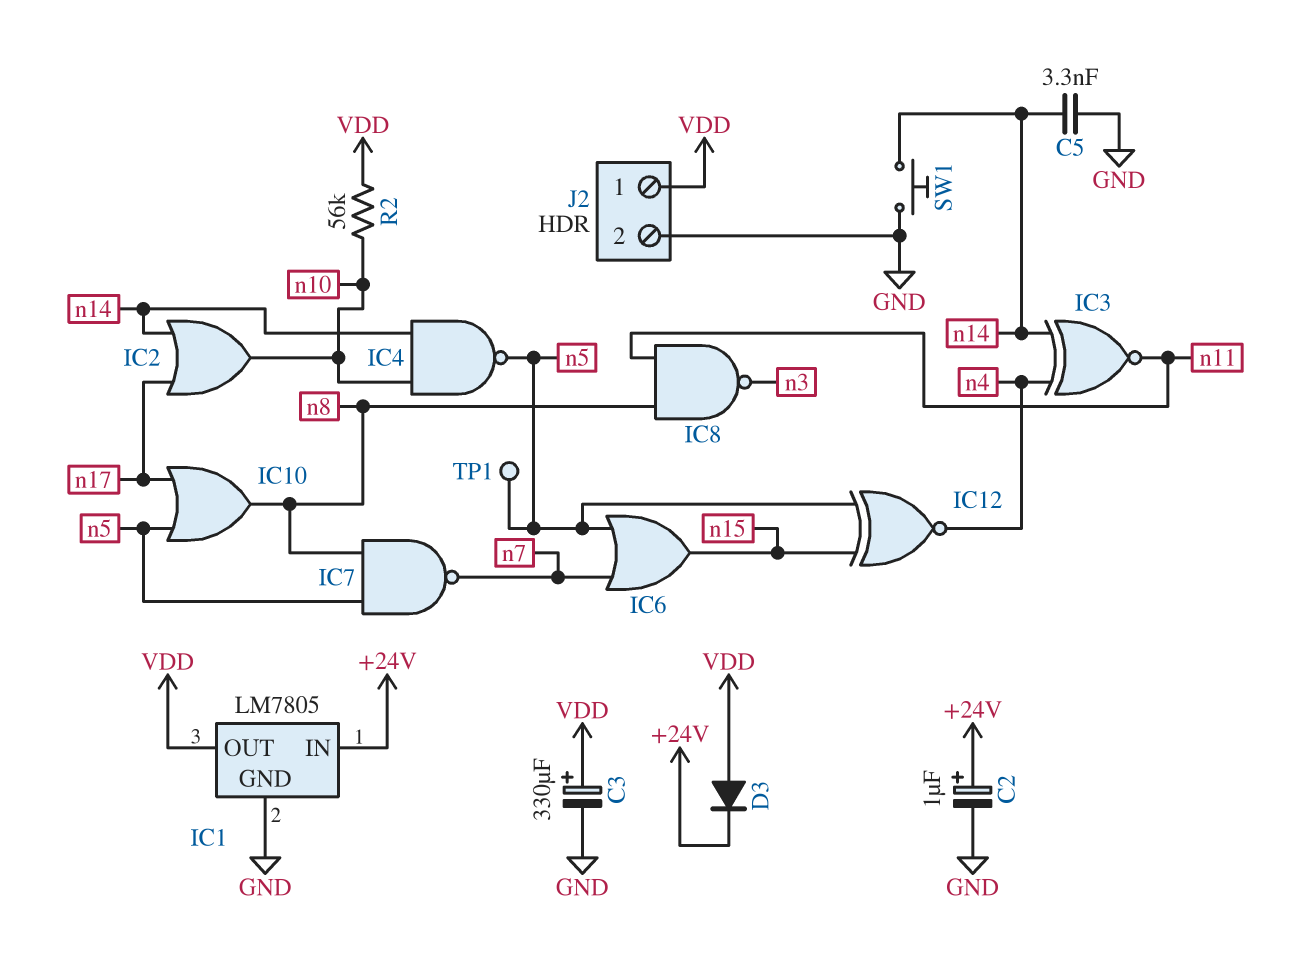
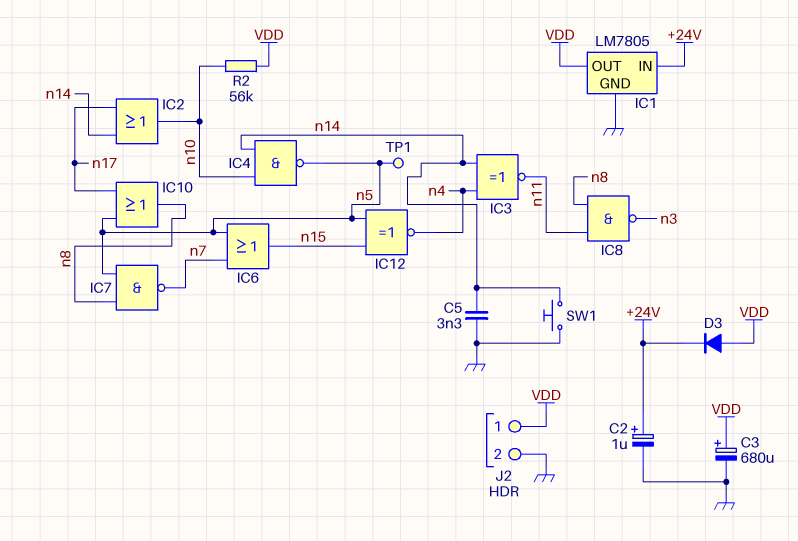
C3: 330uF (plus VDD, minus GND) -> 680uF (plus VDD, minus GND)

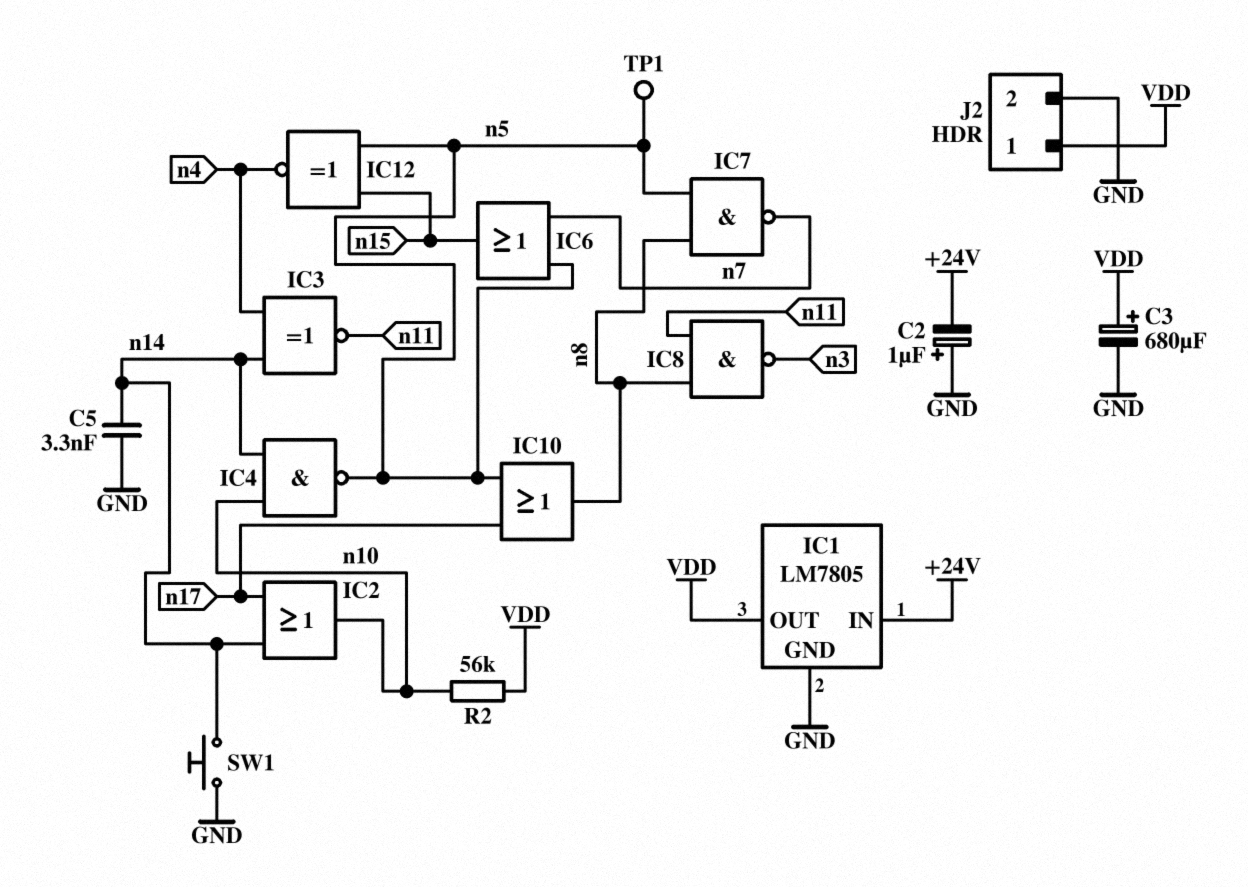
C2: 1uF (plus +24V, minus GND) -> 1uF (plus GND, minus +24V)
D3: diode (A VDD, K +24V) -> none

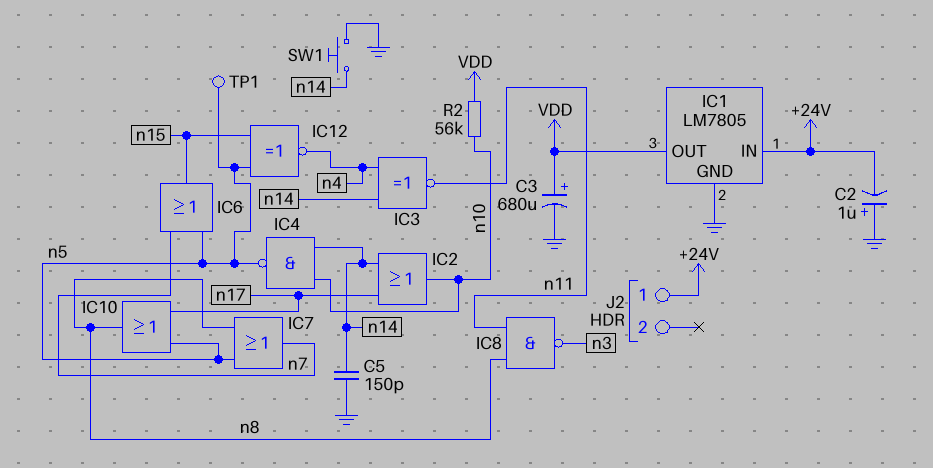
C5: 3.3nF (GND, n14) -> 150pF (GND, n14)
IC7: NAND (in n5, in n8, out n7) -> OR (in n5, in n8, out n7)
J2 pin 1: VDD -> +24V
J2 pin 2: GND -> none

